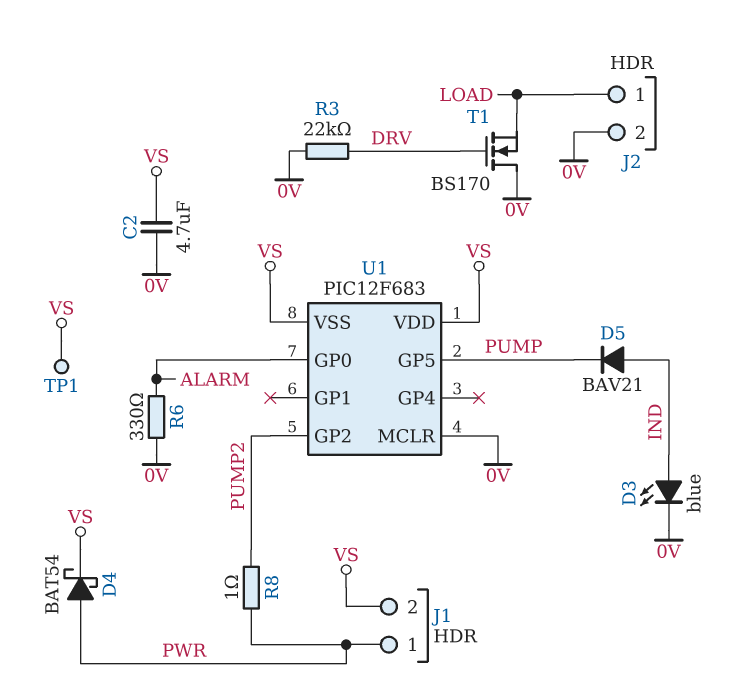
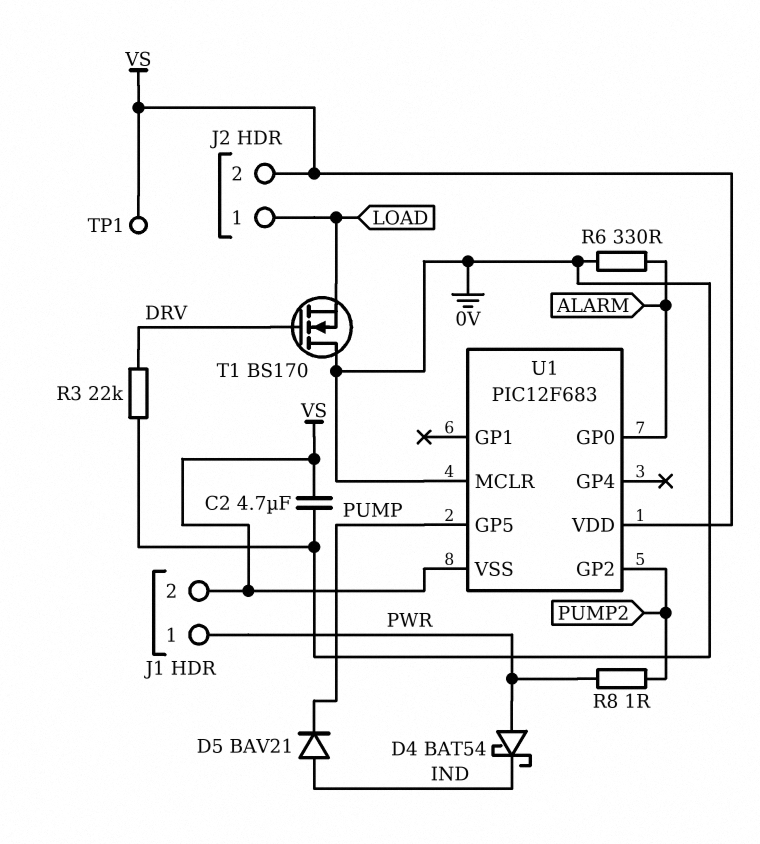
D3: LED blue (A IND, K 0V) -> none
D4: schottky BAT54 (A PWR, K VS) -> schottky BAT54 (A PWR, K IND)
J2 pin 2: 0V -> VS

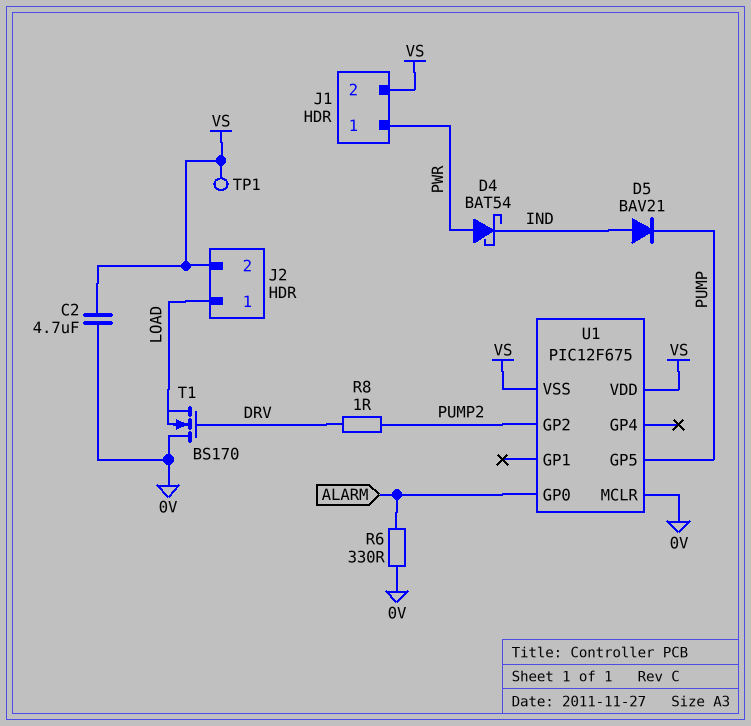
R3: 22k (0V, DRV) -> none
R8: 1 (PUMP2, PWR) -> 1 (DRV, PUMP2)
U1: PIC12F683 -> PIC12F675

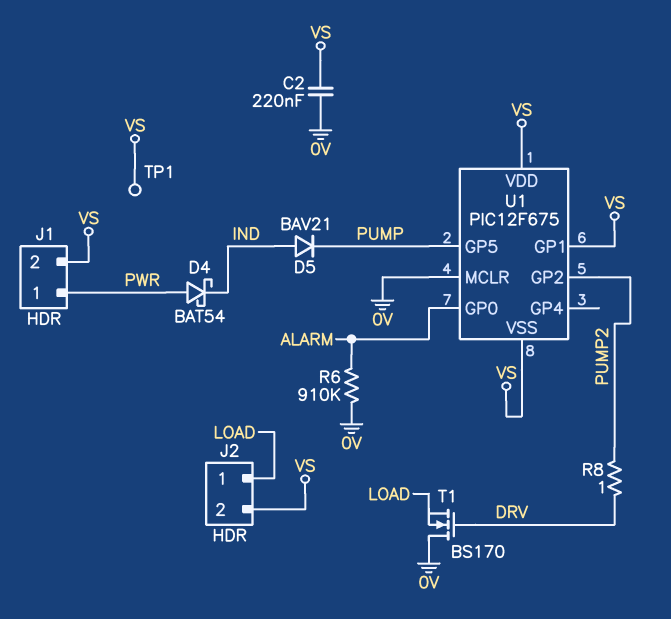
C2: 4.7uF (0V, VS) -> 220nF (0V, VS)
R6: 330 (0V, ALARM) -> 910k (0V, ALARM)
U1 pin GP1: none -> VS

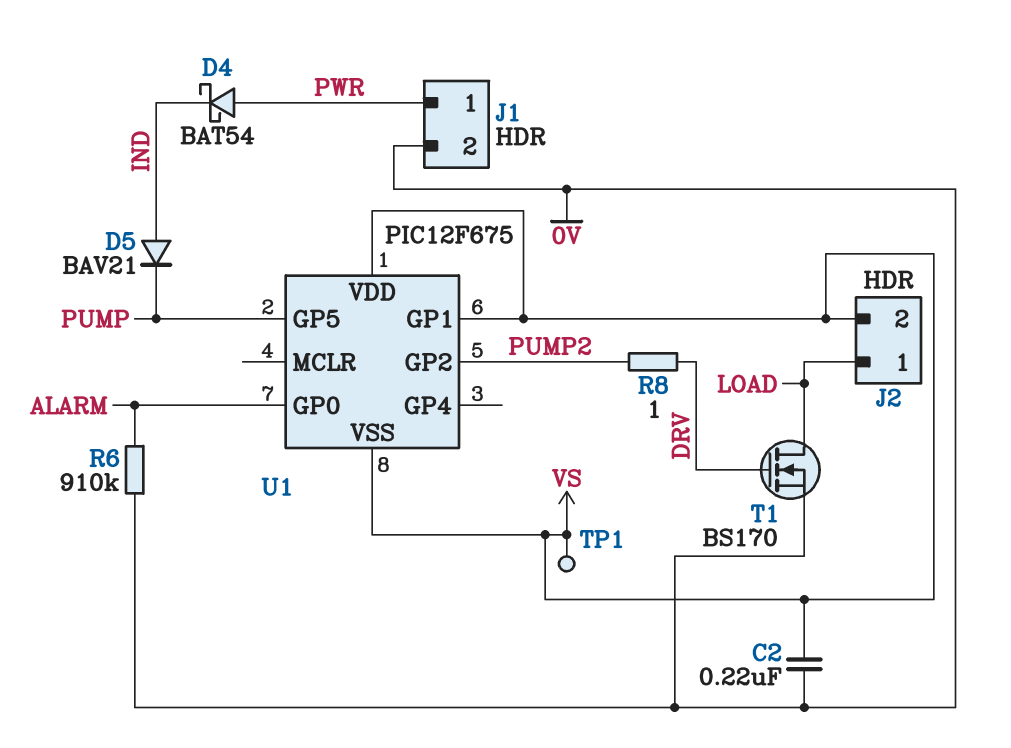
J1 pin 2: VS -> 0V
T1: NMOS BS170 (G DRV, D 0V, S LOAD) -> NMOS BS170 (G DRV, D LOAD, S 0V)
U1 pin MCLR: 0V -> none

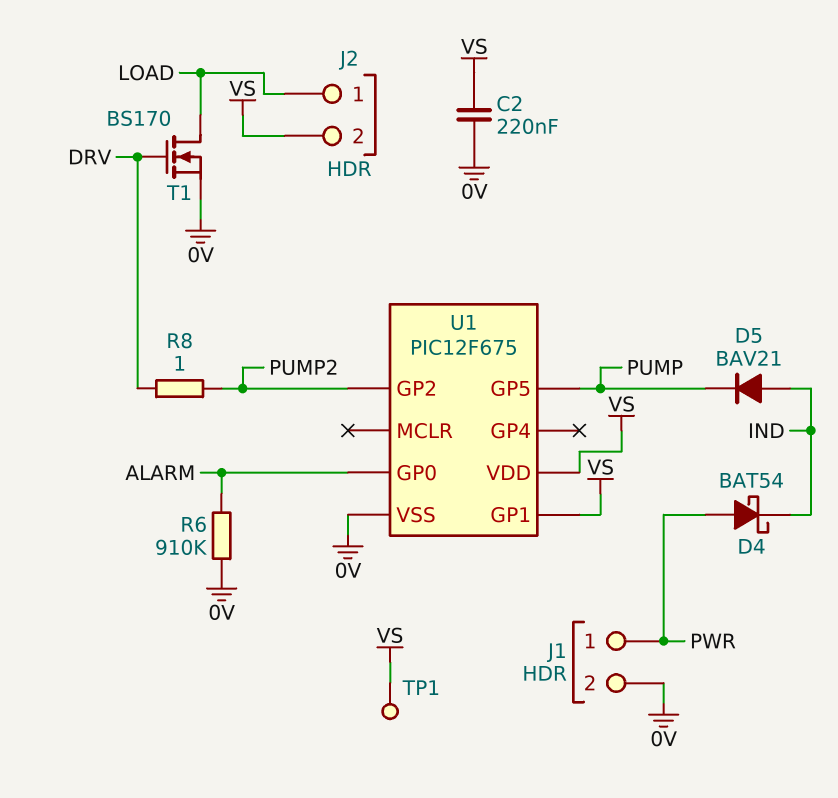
U1 pin VSS: VS -> 0V

